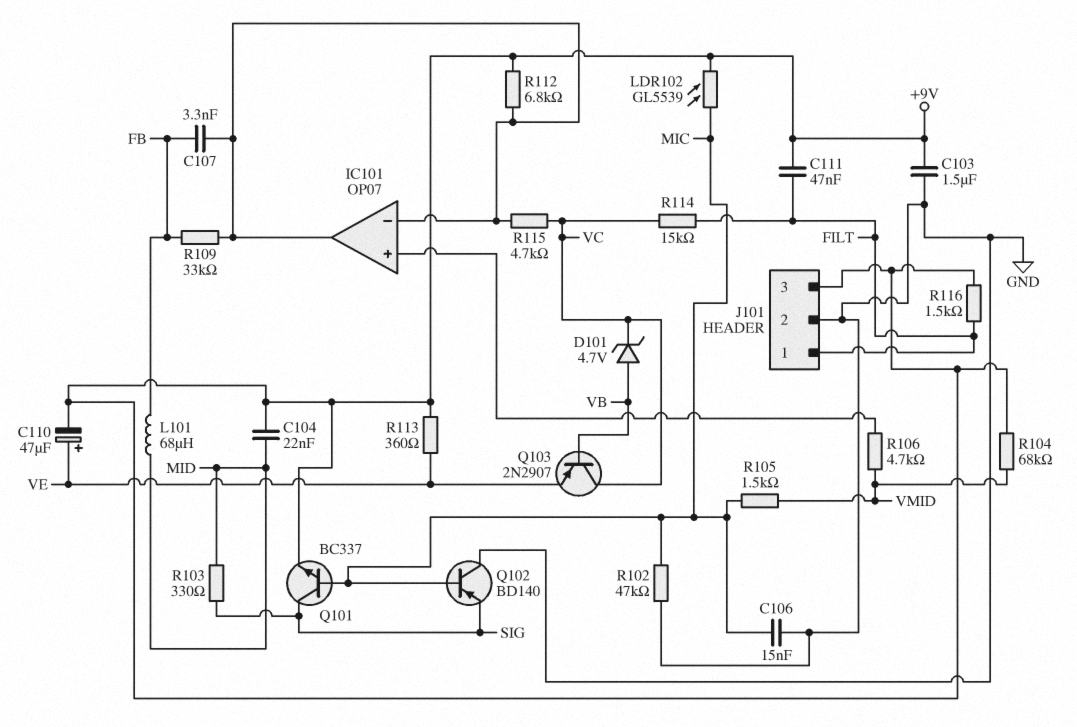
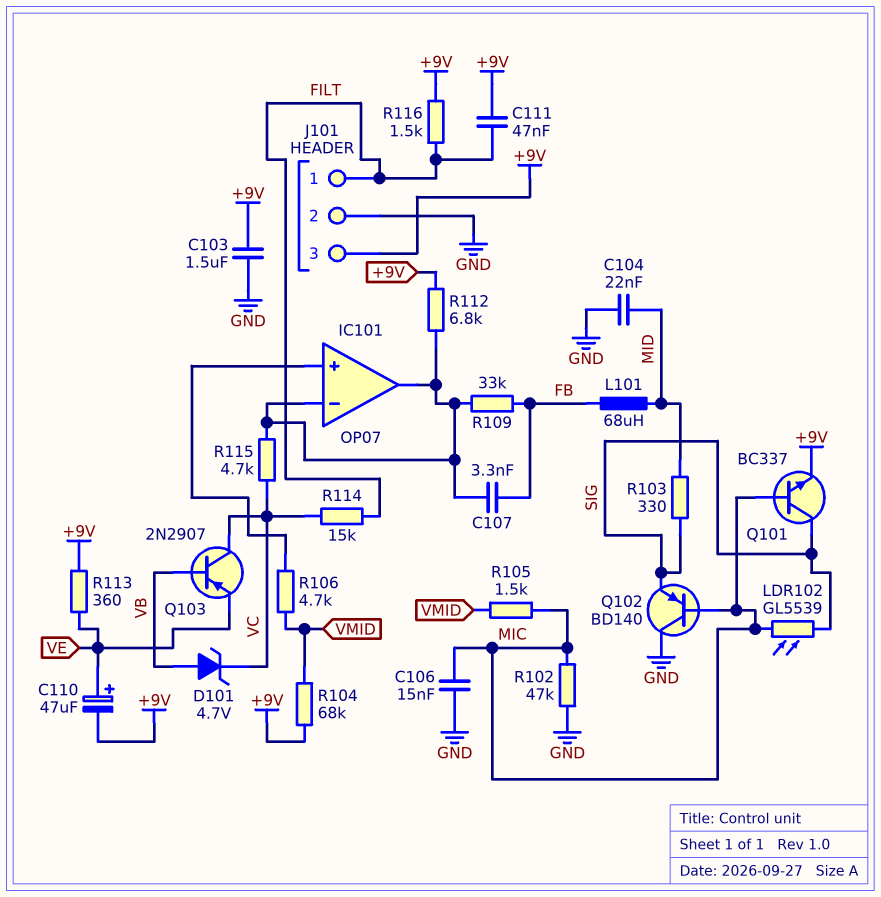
C104: 22nF (+9V, MID) -> 22nF (GND, MID)
LDR102: GL5539 (+9V, MIC) -> GL5539 (MIC, SIG)

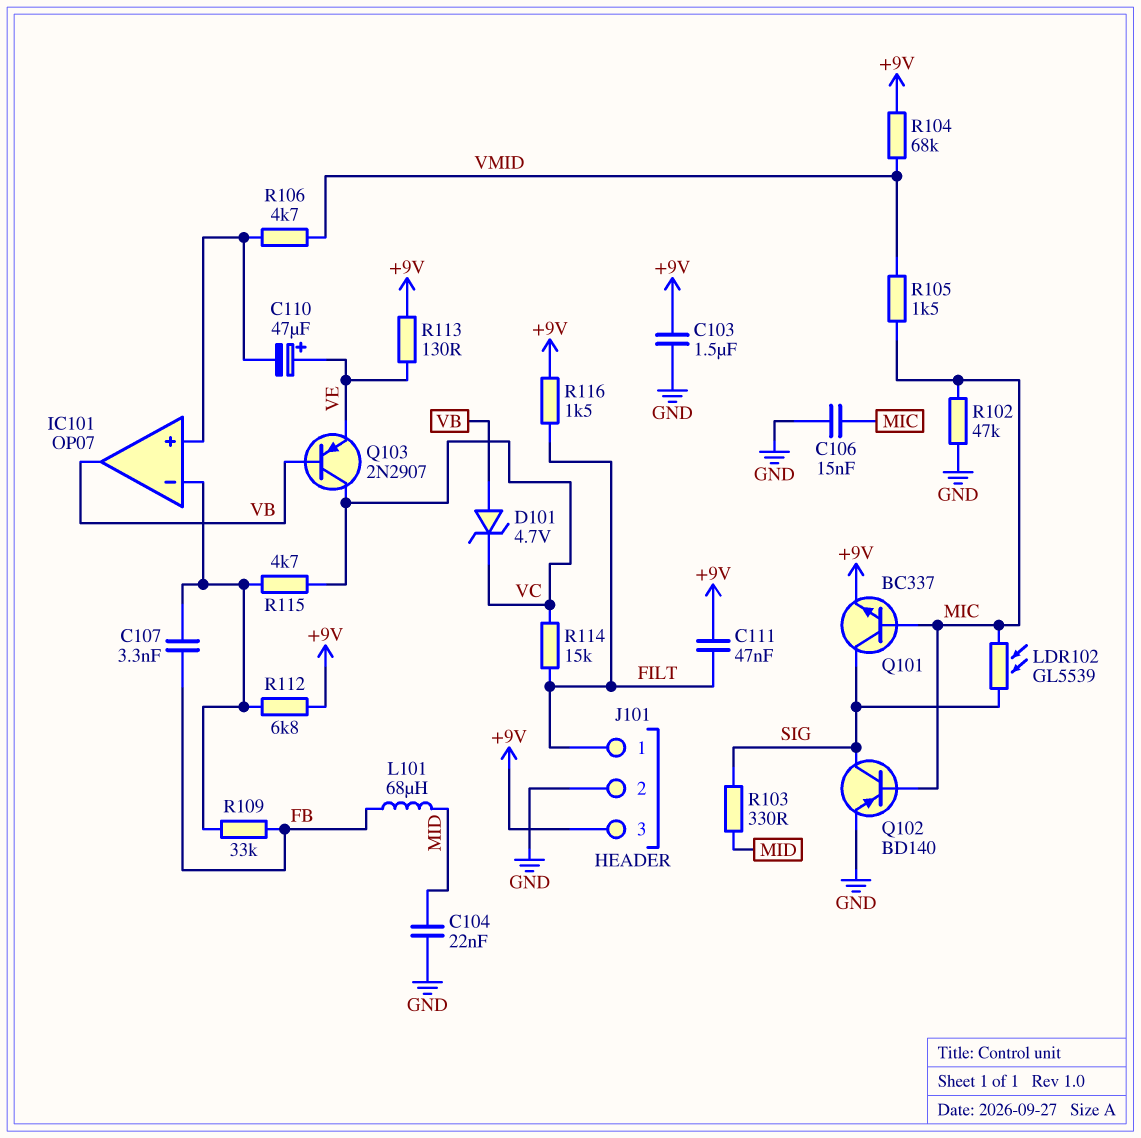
C110: 47uF (plus VE, minus +9V) -> 47uF (plus VE, minus IC101/in+)
IC101 pin out: IC101/in- -> VB
Q102: PNP BD140 (B MIC, C GND, E SIG) -> PNP BD140 (B MIC, C SIG, E GND)
R113: 360 (+9V, VE) -> 130 (+9V, VE)

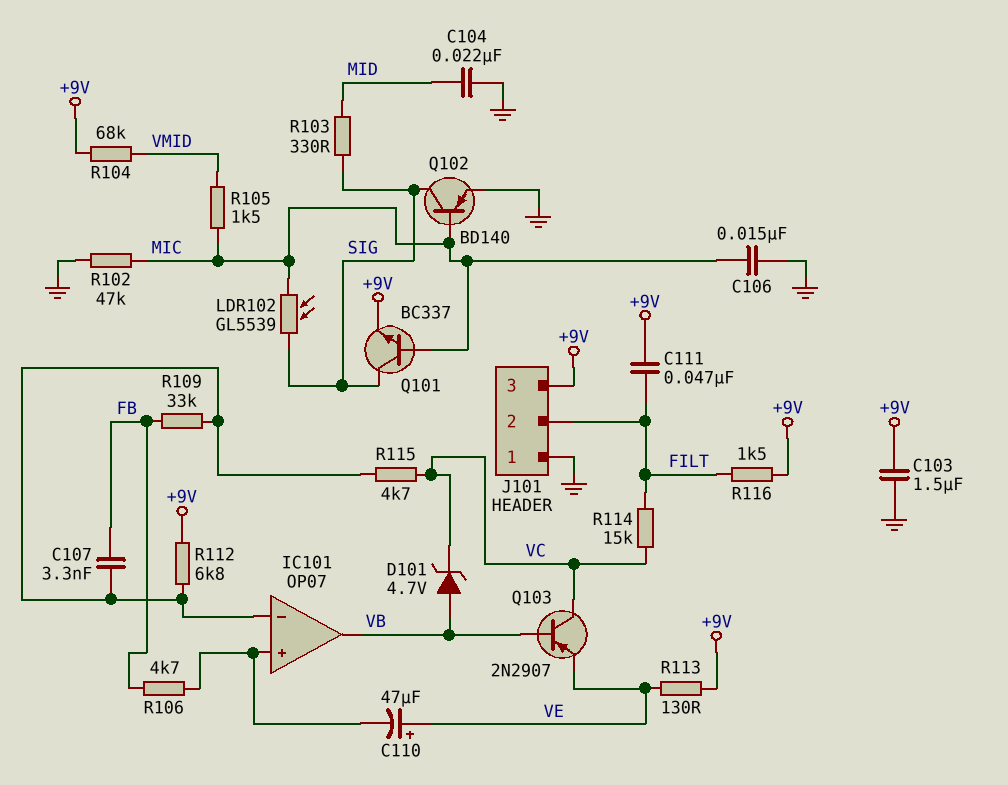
J101 pin 1: FILT -> GND
J101 pin 2: GND -> FILT
L101: 68uH (FB, MID) -> none
R106: 4.7k (IC101/in+, VMID) -> 4.7k (FB, IC101/in+)

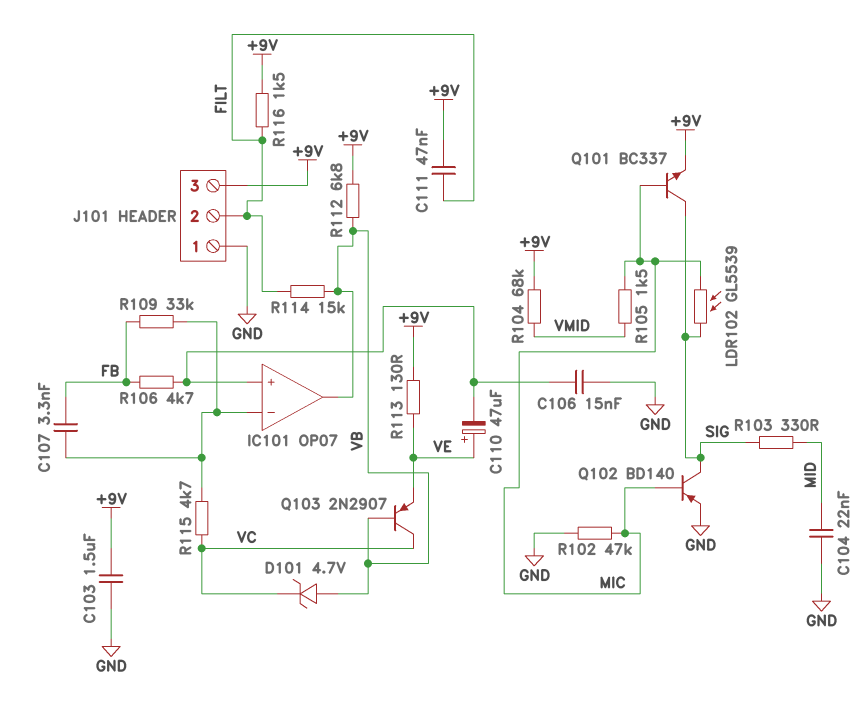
C106: 15nF (GND, MIC) -> 15nF (GND, IC101/in+)
R112: 6.8k (+9V, IC101/in-) -> 6.8k (+9V, VB)
R114: 15k (FILT, VC) -> 15k (FILT, VB)

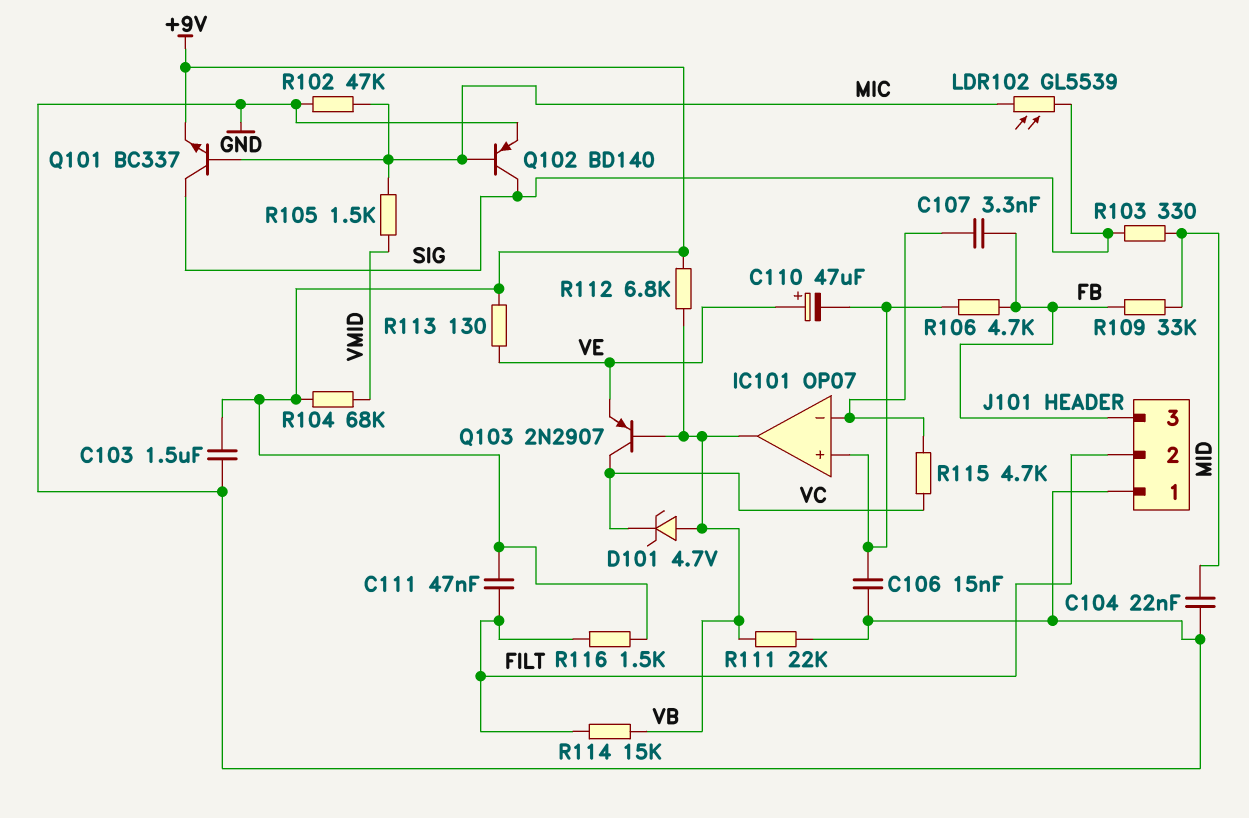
J101 pin 3: +9V -> FB
R109: 33k (FB, IC101/in-) -> 33k (FB, MID)
R111: none -> 22k (GND, VB)

